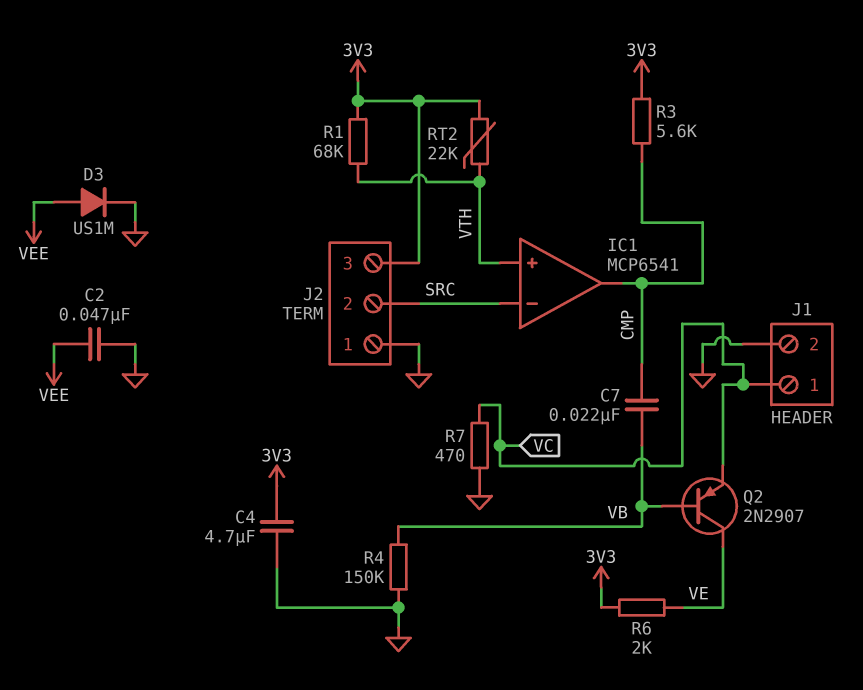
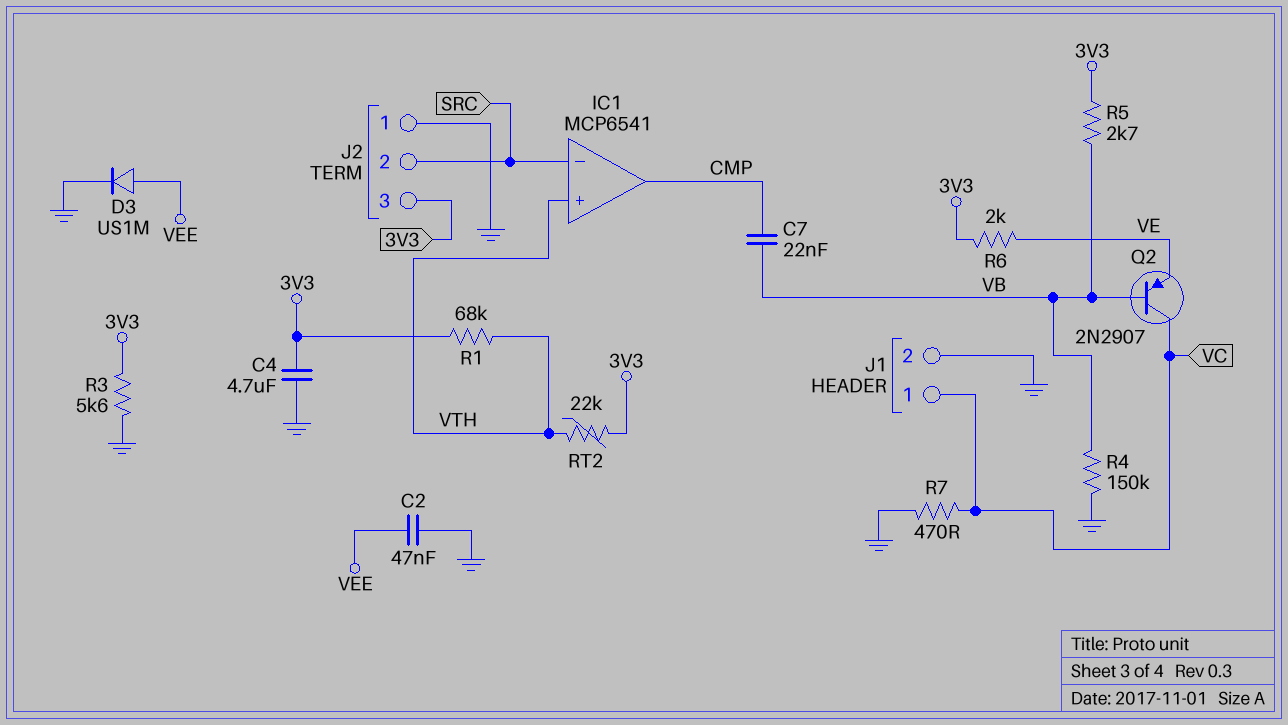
Q2: PNP 2N2907 (B VB, C VE, E VC) -> PNP 2N2907 (B VB, C VC, E VE)
R3: 5.6k (3V3, CMP) -> 5.6k (3V3, GND)
R5: none -> 2.7k (3V3, VB)

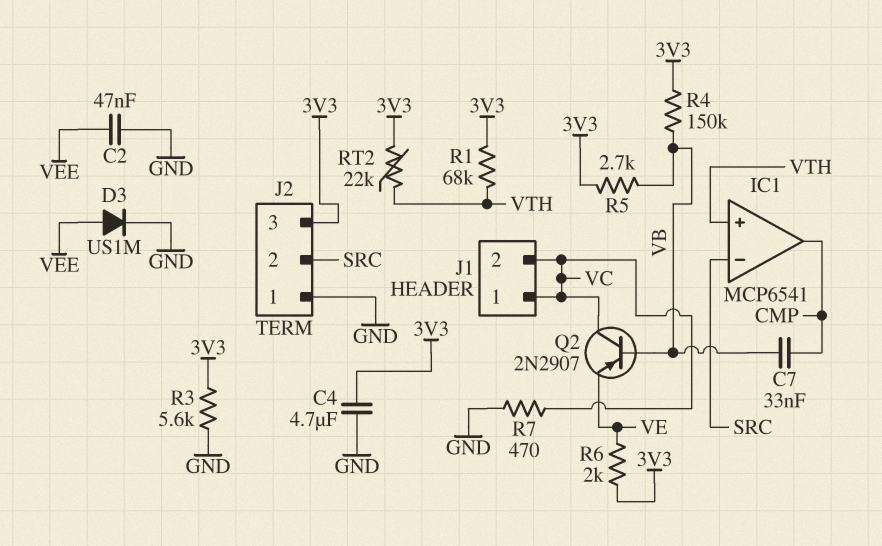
C7: 22nF (CMP, VB) -> 33nF (CMP, VB)
J1 pin 2: GND -> VC
R4: 150k (GND, VB) -> 150k (3V3, VB)

